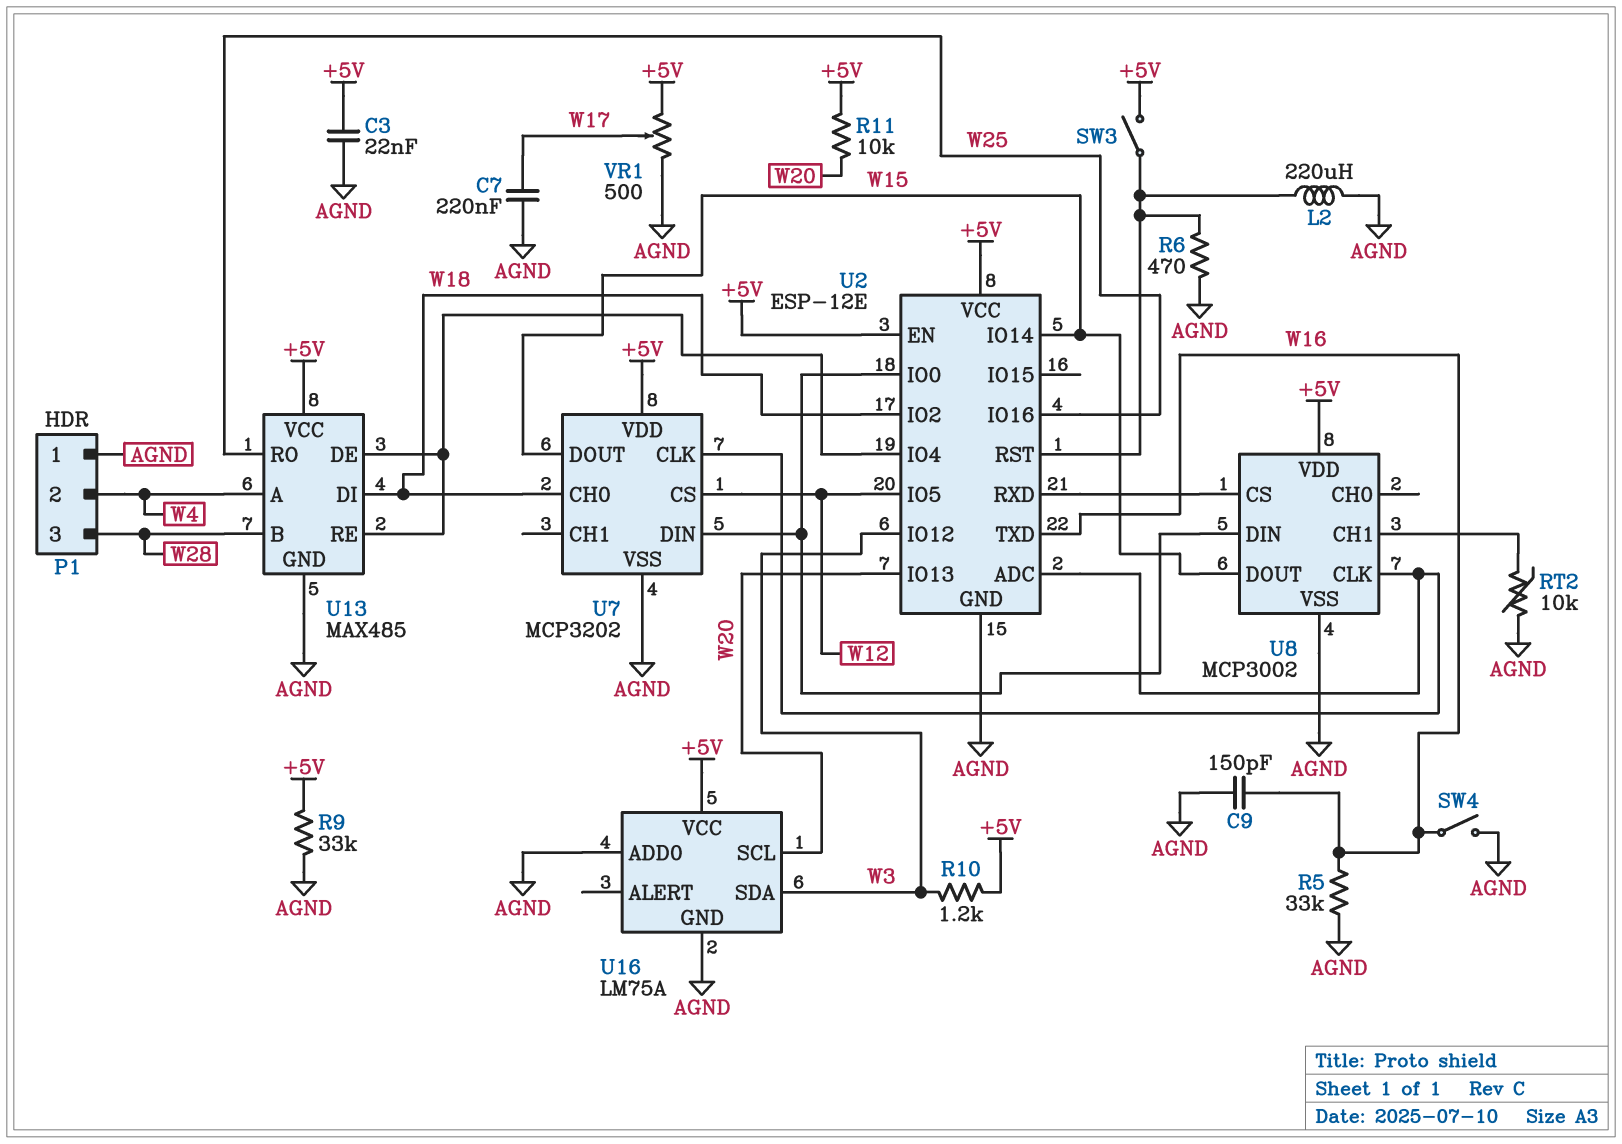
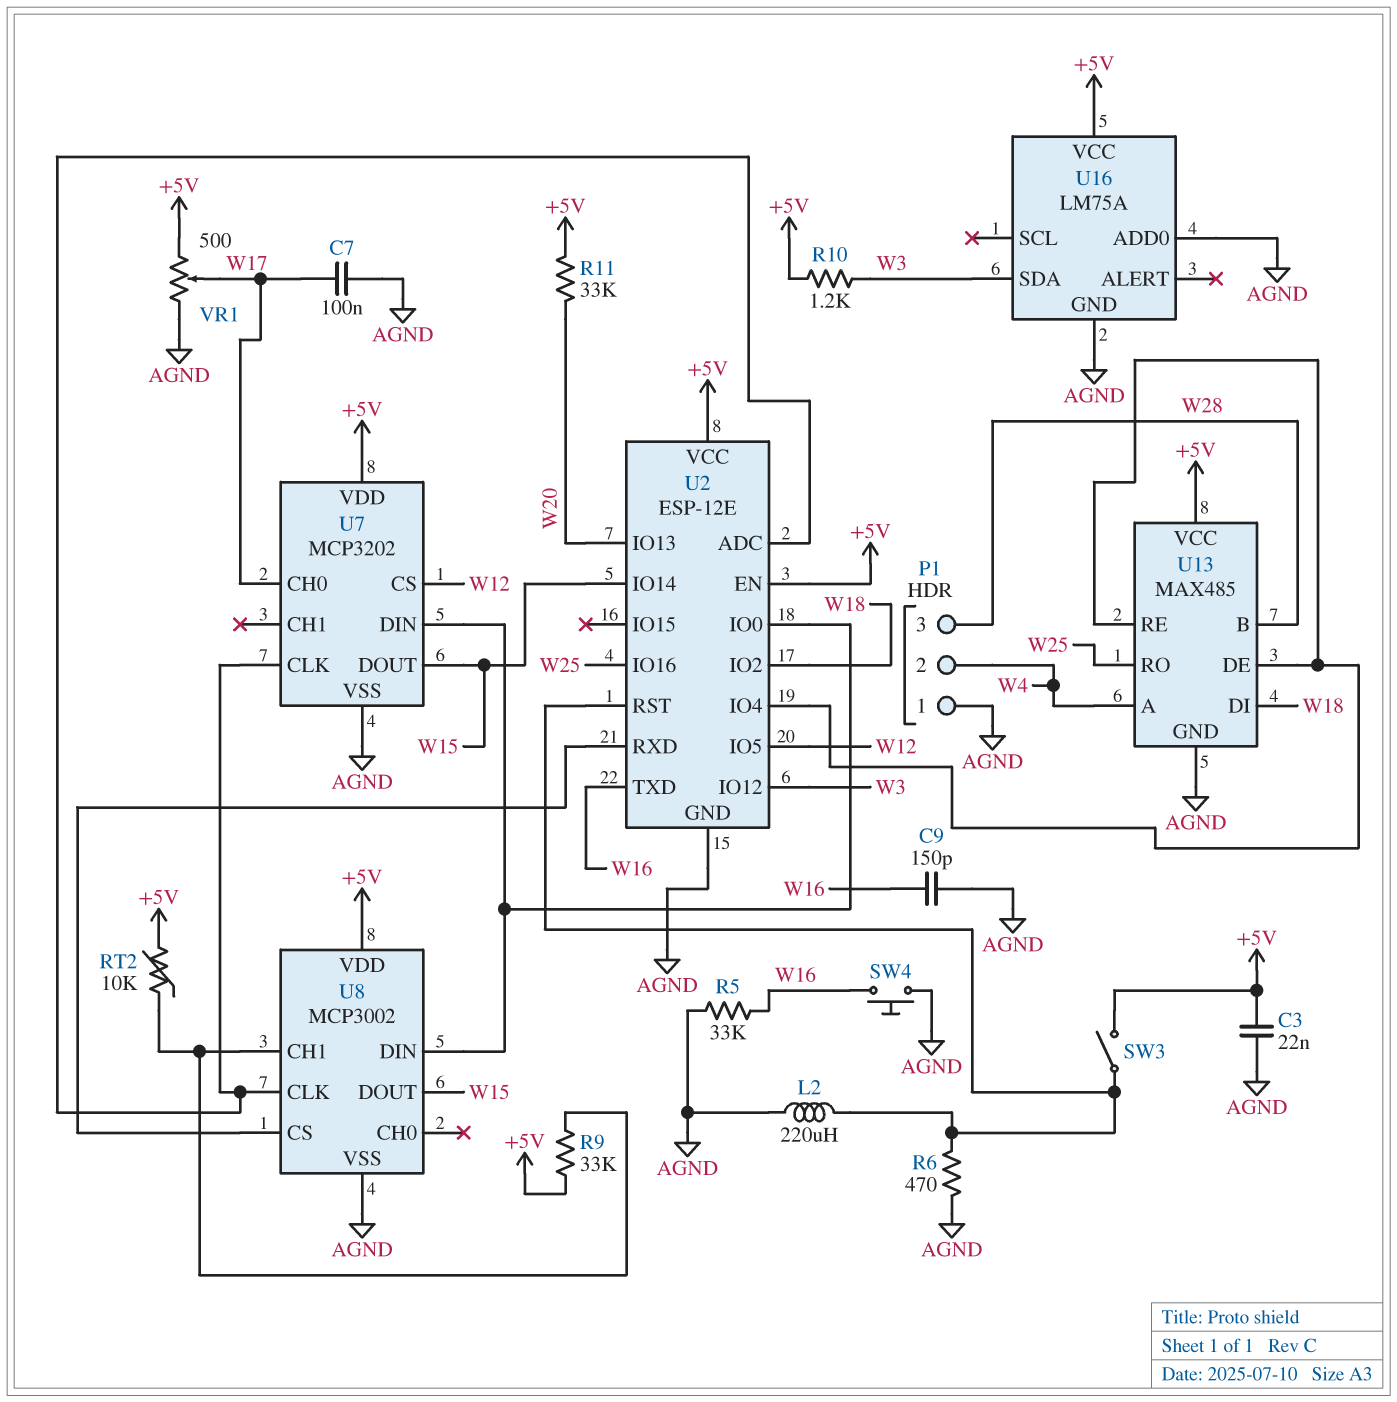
C7: 220nF (AGND, W17) -> 100nF (AGND, W17)
R9: 33k (+5V, AGND) -> 33k (+5V, U8/CH1)
R11: 10k (+5V, W20) -> 33k (+5V, W20)
RT2: 10k (AGND, U8/CH1) -> 10k (+5V, U8/CH1)
SW4: switch (AGND, W16) -> button (AGND, W16)
U7 pin CH0: W18 -> W17
U16 pin SCL: W20 -> none

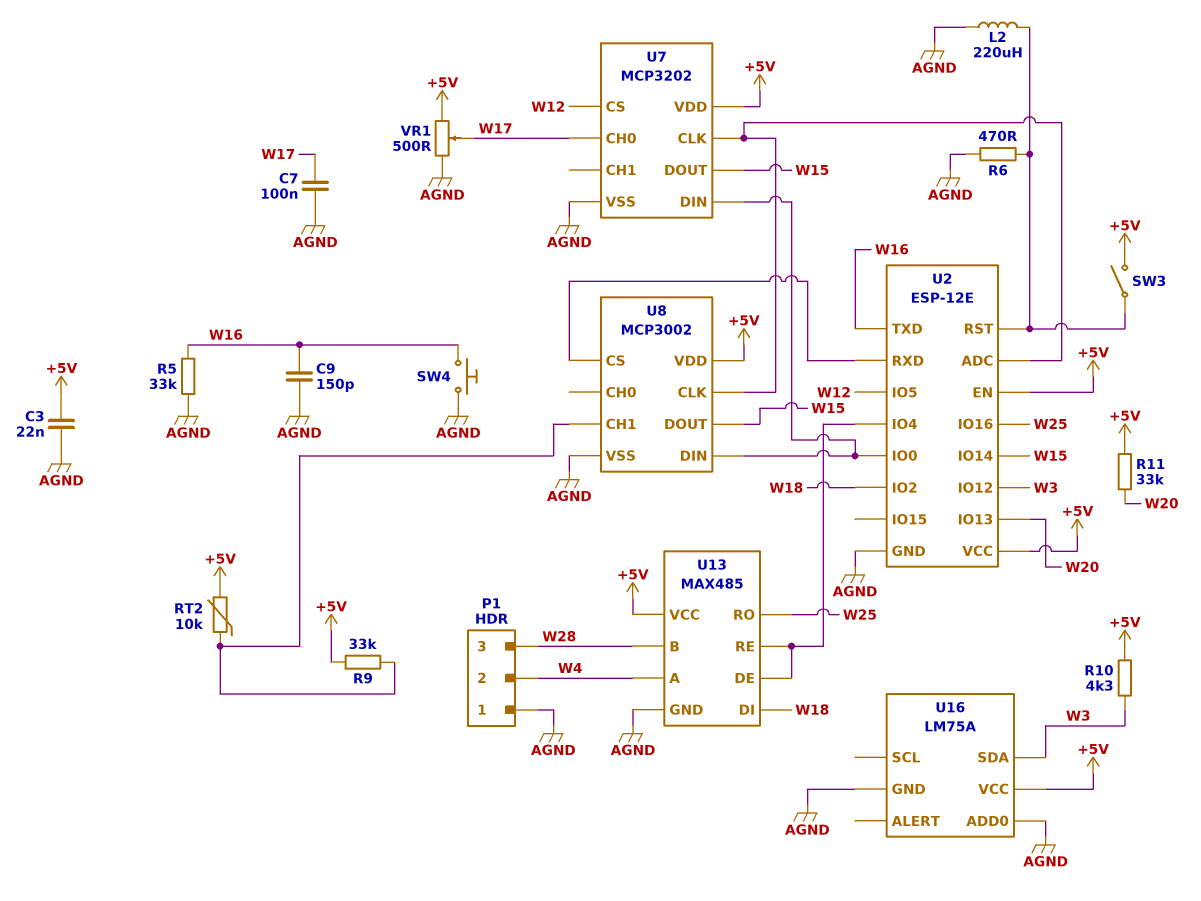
R10: 1.2k (+5V, W3) -> 4.3k (+5V, W3)

